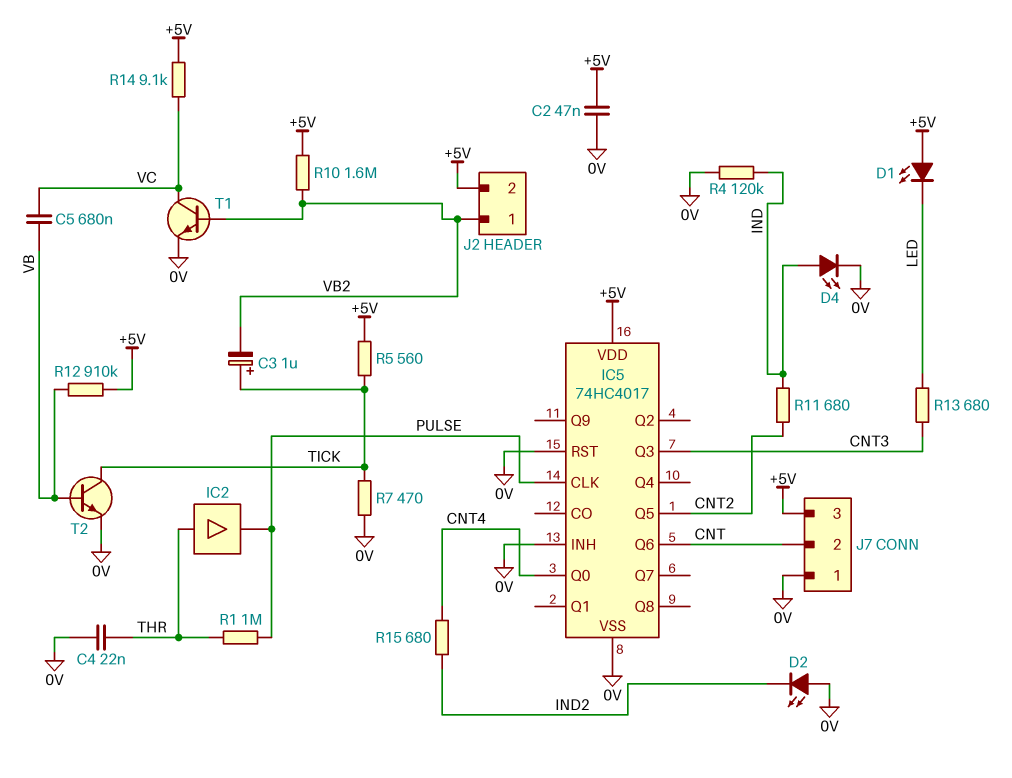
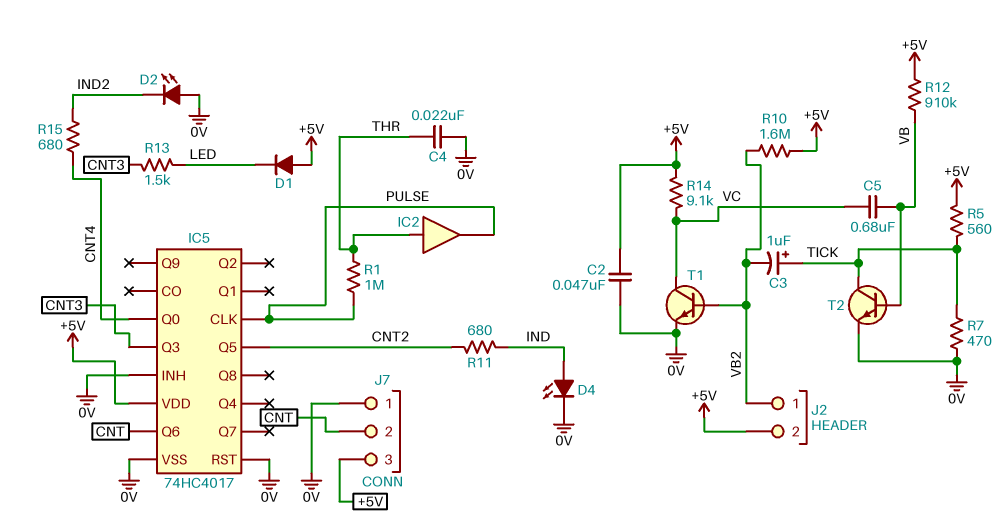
D1: LED (A +5V, K LED) -> diode (A +5V, K LED)
R4: 120k (0V, IND) -> none
R13: 680 (CNT3, LED) -> 1.5k (CNT3, LED)

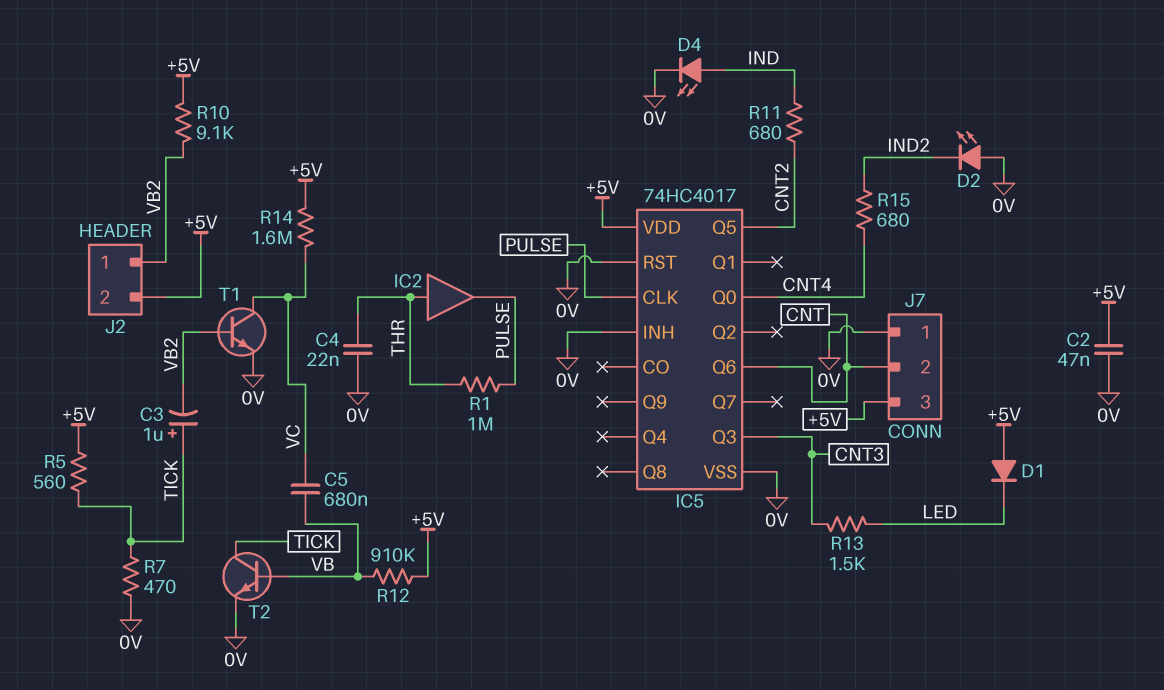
R10: 1.6M (+5V, VB2) -> 9.1k (+5V, VB2)
R14: 9.1k (+5V, VC) -> 1.6M (+5V, VC)

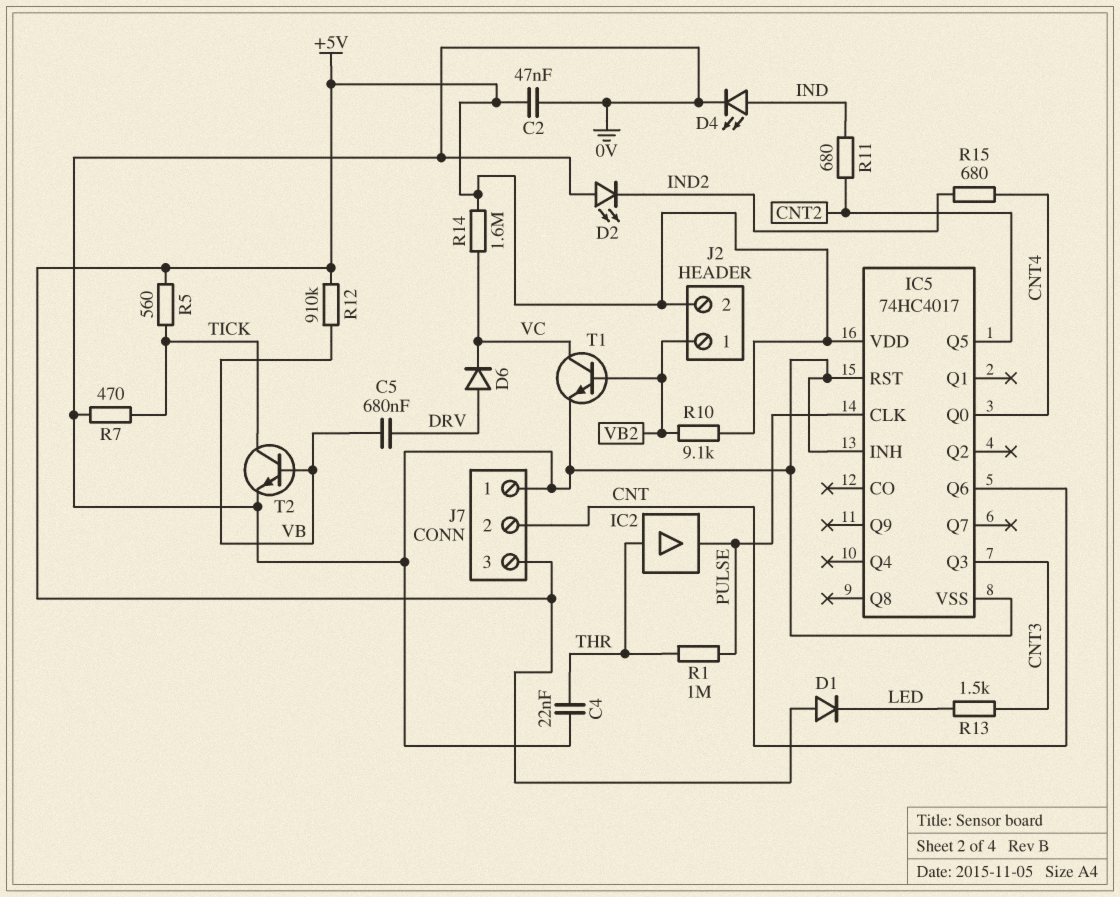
C3: 1uF (plus TICK, minus VB2) -> none
C5: 680nF (VB, VC) -> 680nF (DRV, VB)
D6: none -> diode (A DRV, K VC)

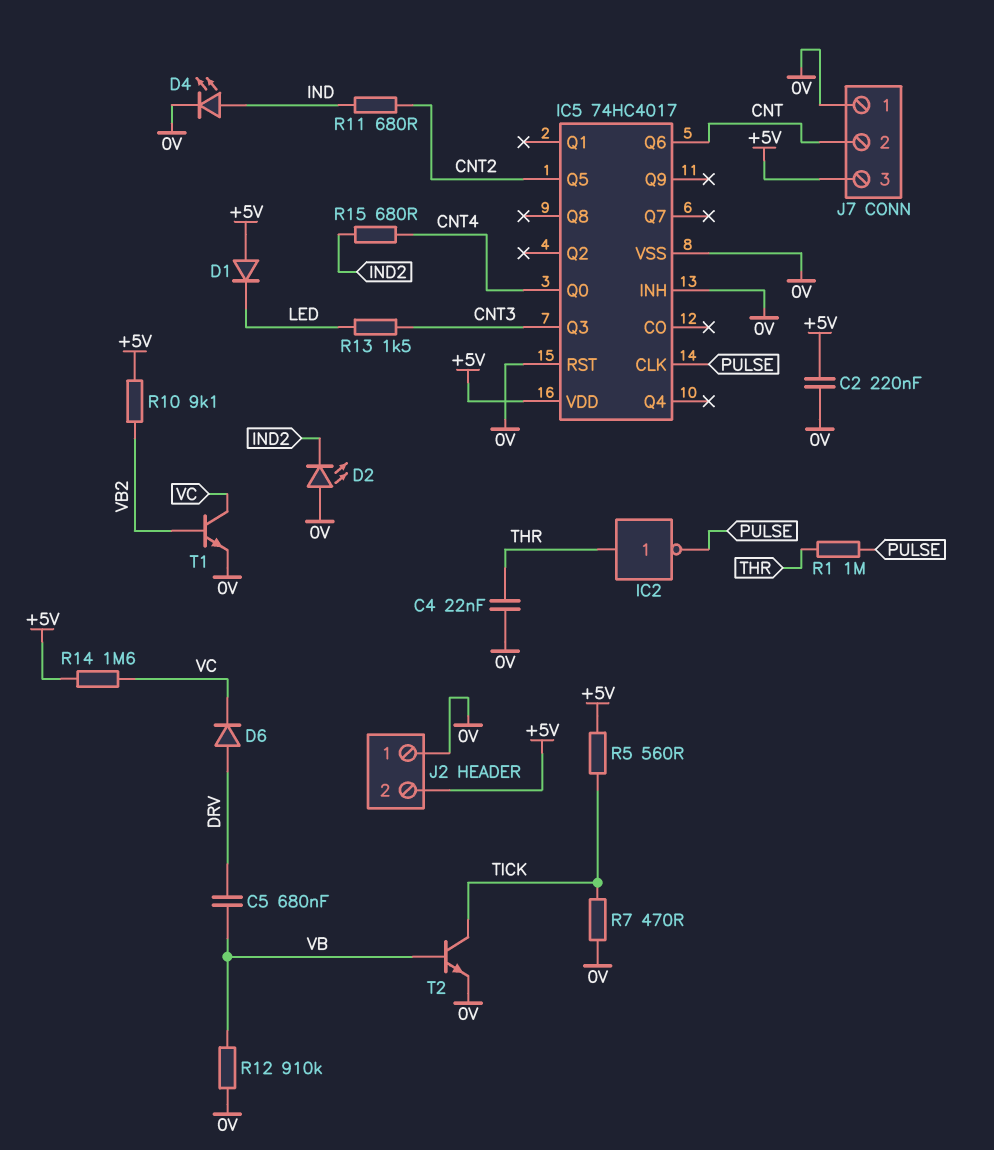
C2: 47nF (+5V, 0V) -> 220nF (+5V, 0V)
IC2: buffer (in THR, out PULSE) -> NOT (in THR, out PULSE)
J2 pin 1: VB2 -> 0V
R12: 910k (+5V, VB) -> 910k (0V, VB)

